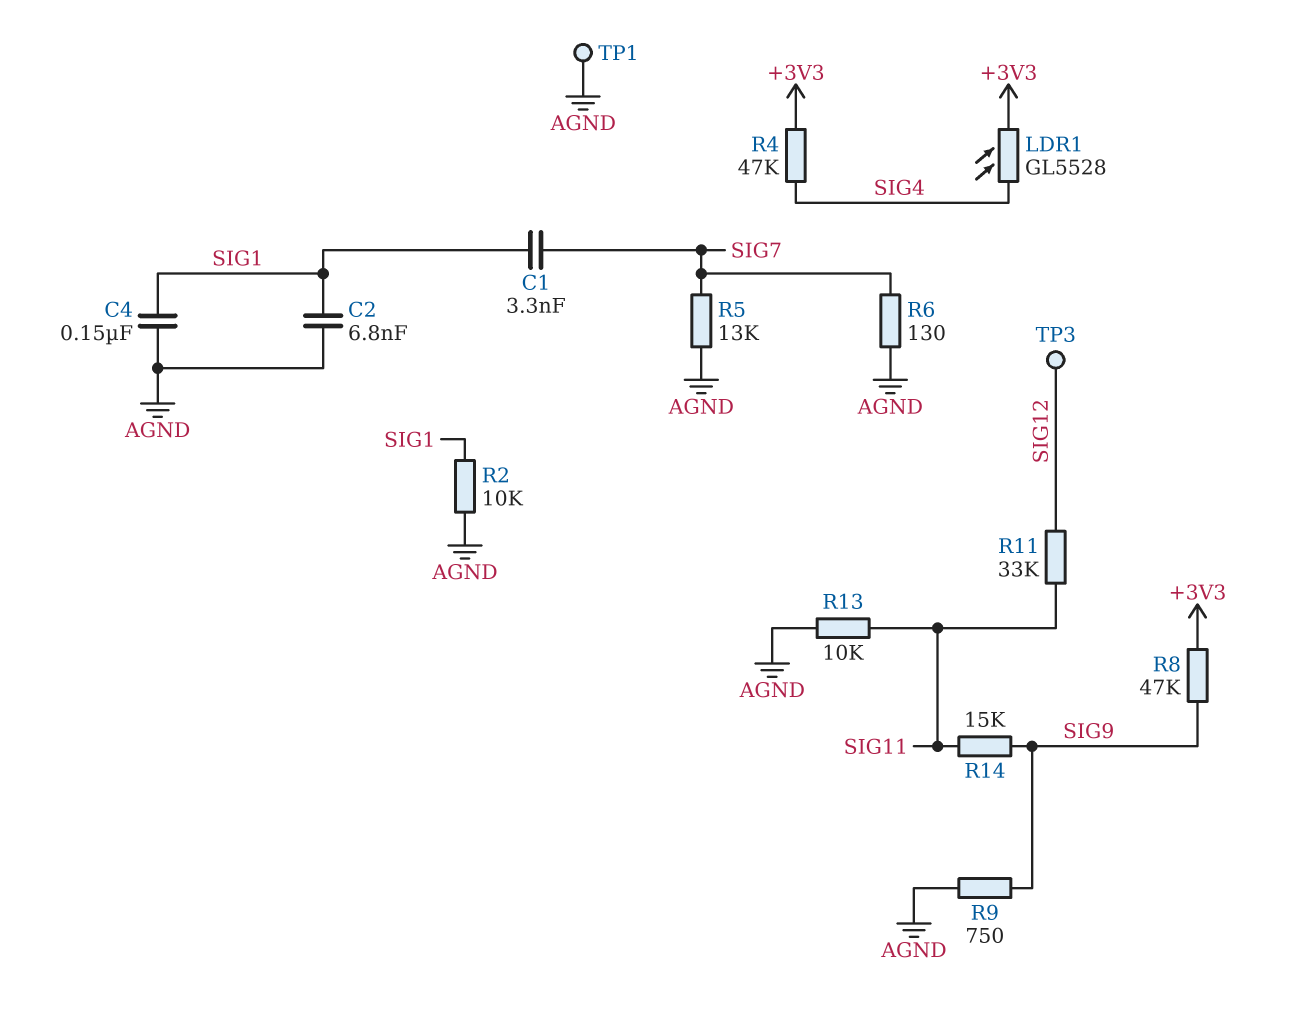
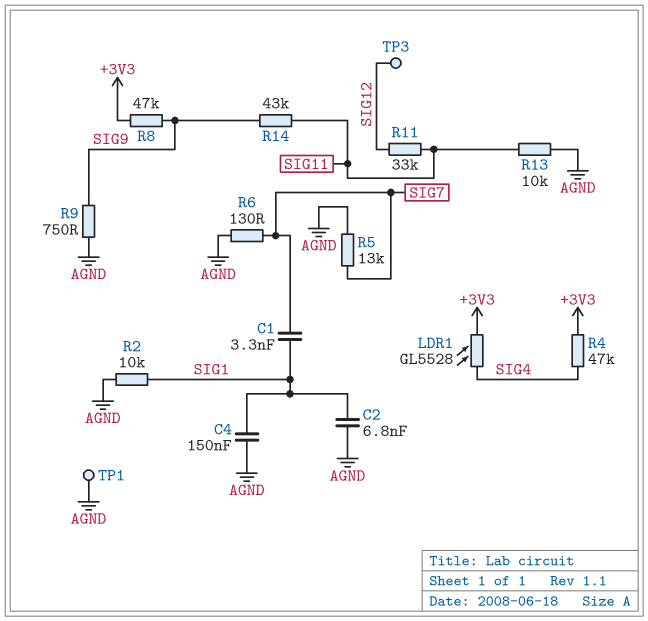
R14: 15k (SIG9, SIG11) -> 43k (SIG9, SIG11)

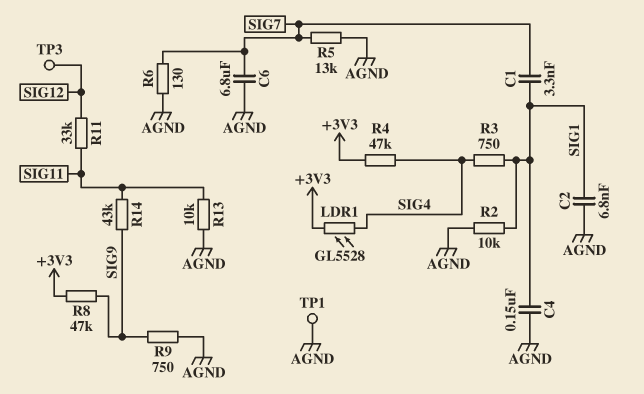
C6: none -> 6.8uF (AGND, SIG7)
R3: none -> 750 (SIG1, SIG4)

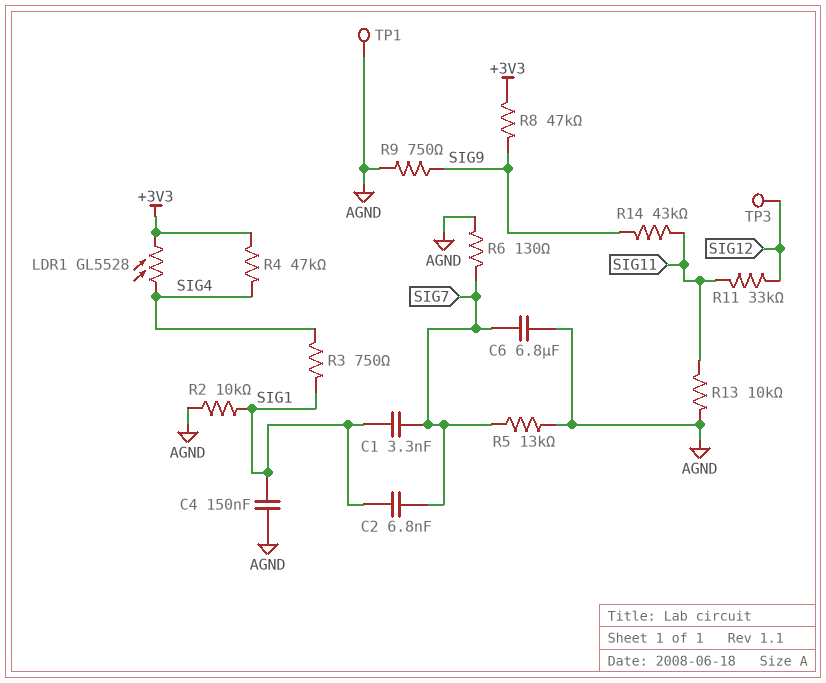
C2: 6.8nF (AGND, SIG1) -> 6.8nF (SIG1, SIG7)

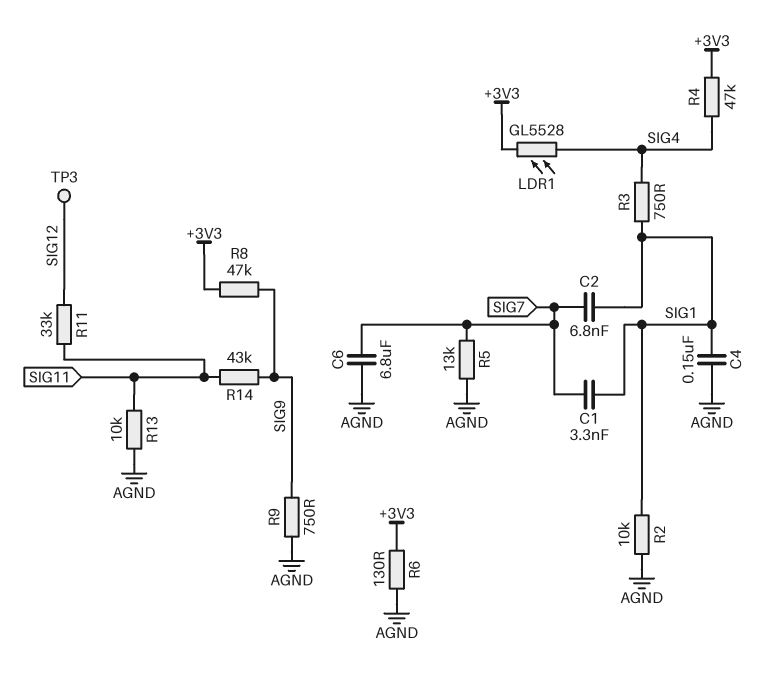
R6: 130 (AGND, SIG7) -> 130 (+3V3, AGND)
TP1: test point (AGND) -> none

